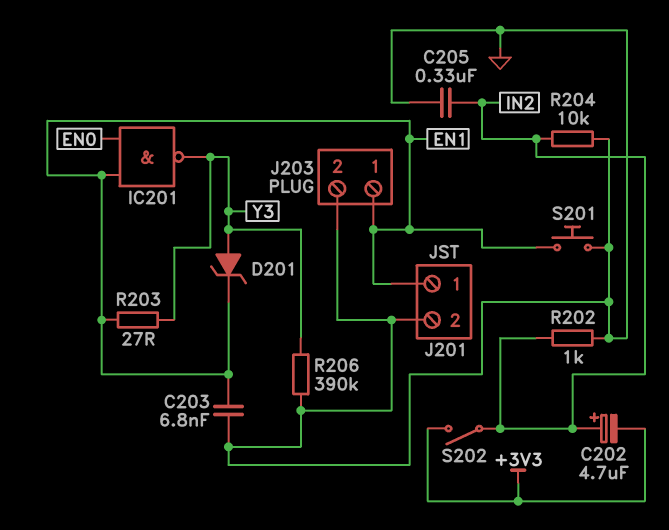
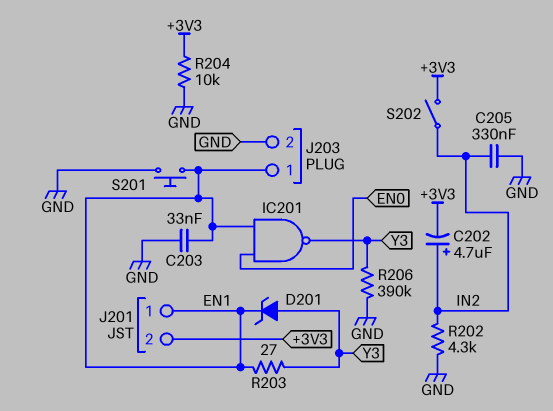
C203: 6.8nF (EN1, GND) -> 33nF (EN1, GND)
J201 pin 2: GND -> +3V3
R202: 1k (GND, IN2) -> 4.3k (GND, IN2)
R204: 10k (GND, IN2) -> 10k (+3V3, GND)

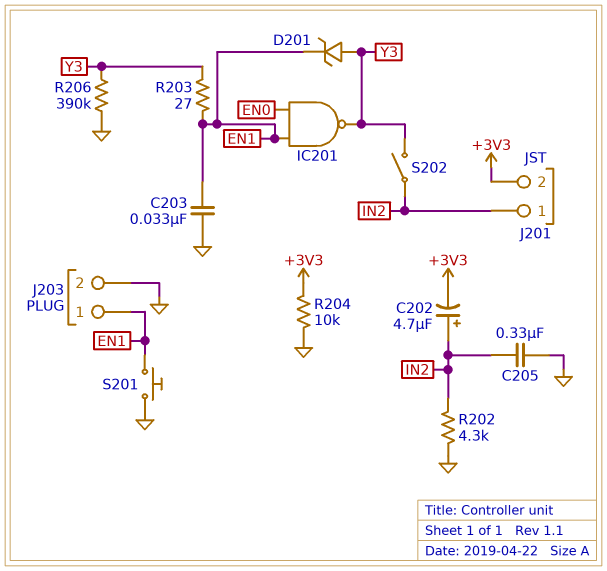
J201 pin 1: EN1 -> IN2
S202: switch (+3V3, IN2) -> switch (IN2, Y3)

